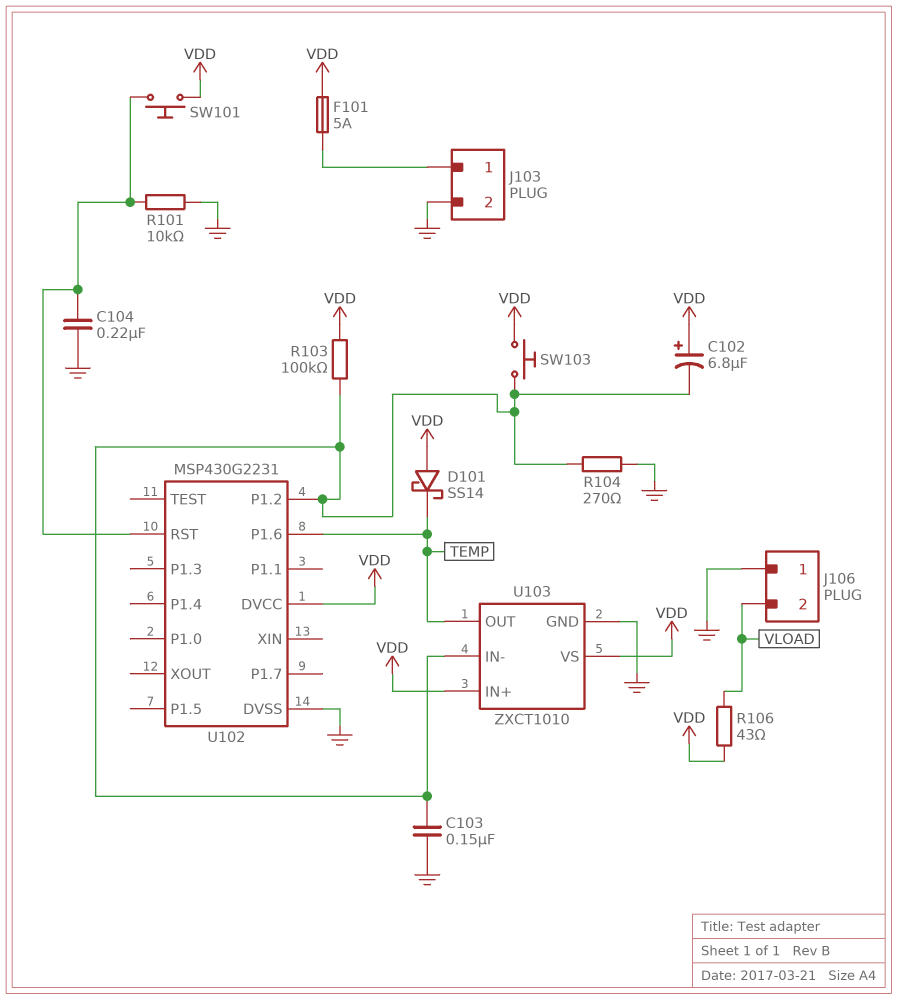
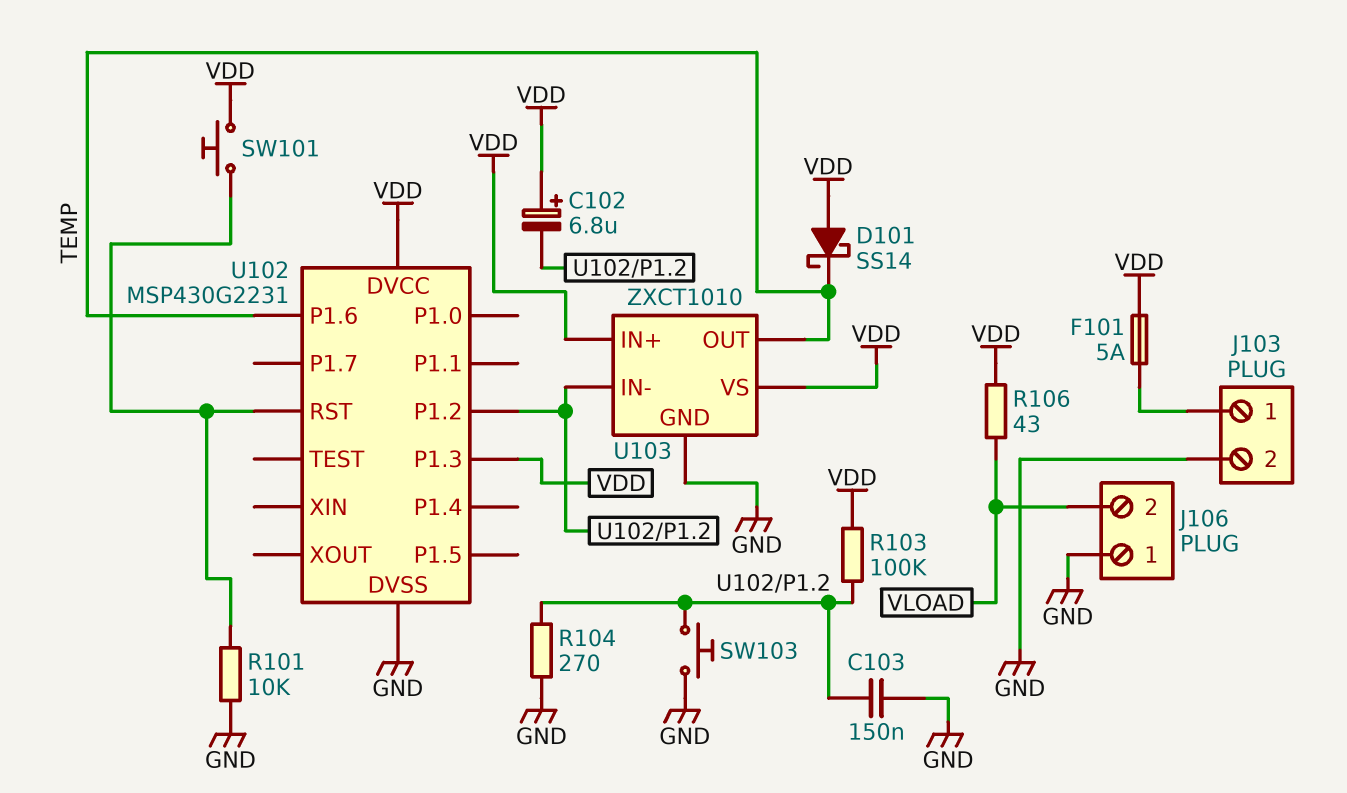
C104: 220nF (GND, U102/RST) -> none
SW103: button (U102/P1.2, VDD) -> button (GND, U102/P1.2)
U102 pin P1.3: none -> VDD

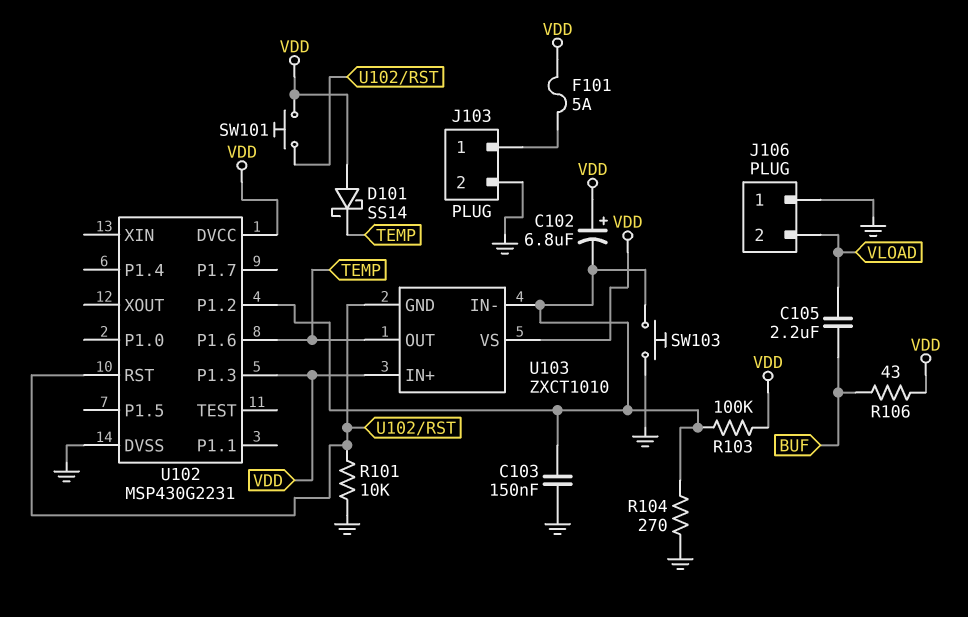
C105: none -> 2.2uF (BUF, VLOAD)
R106: 43 (VDD, VLOAD) -> 43 (BUF, VDD)
U103 pin GND: GND -> U102/RST

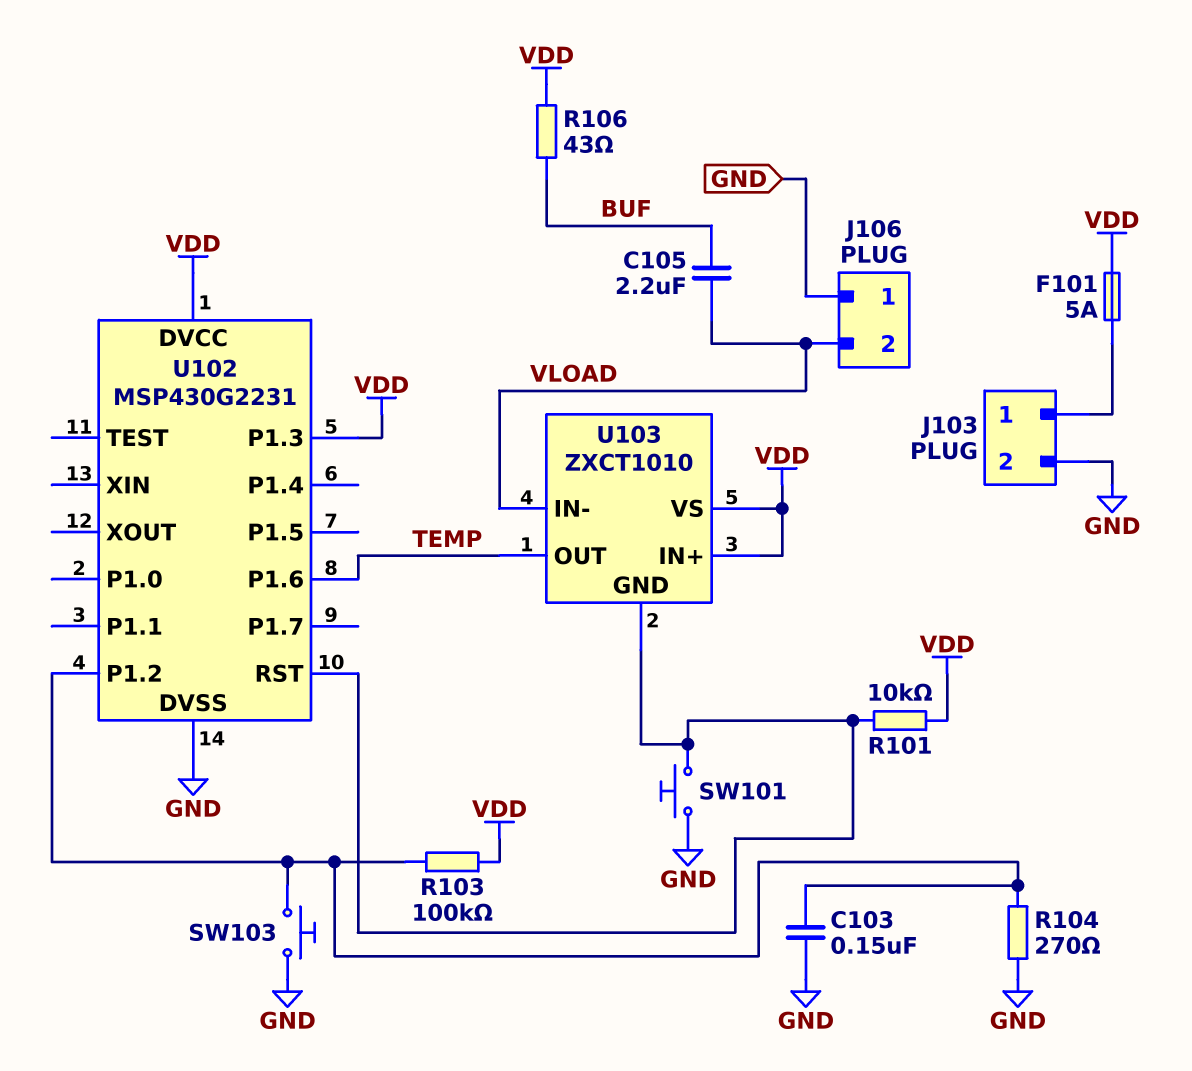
C102: 6.8uF (plus VDD, minus U102/P1.2) -> none
D101: schottky SS14 (A VDD, K TEMP) -> none
R101: 10k (GND, U102/RST) -> 10k (U102/RST, VDD)
SW101: button (U102/RST, VDD) -> button (GND, U102/RST)
U103 pin IN-: U102/P1.2 -> VLOAD

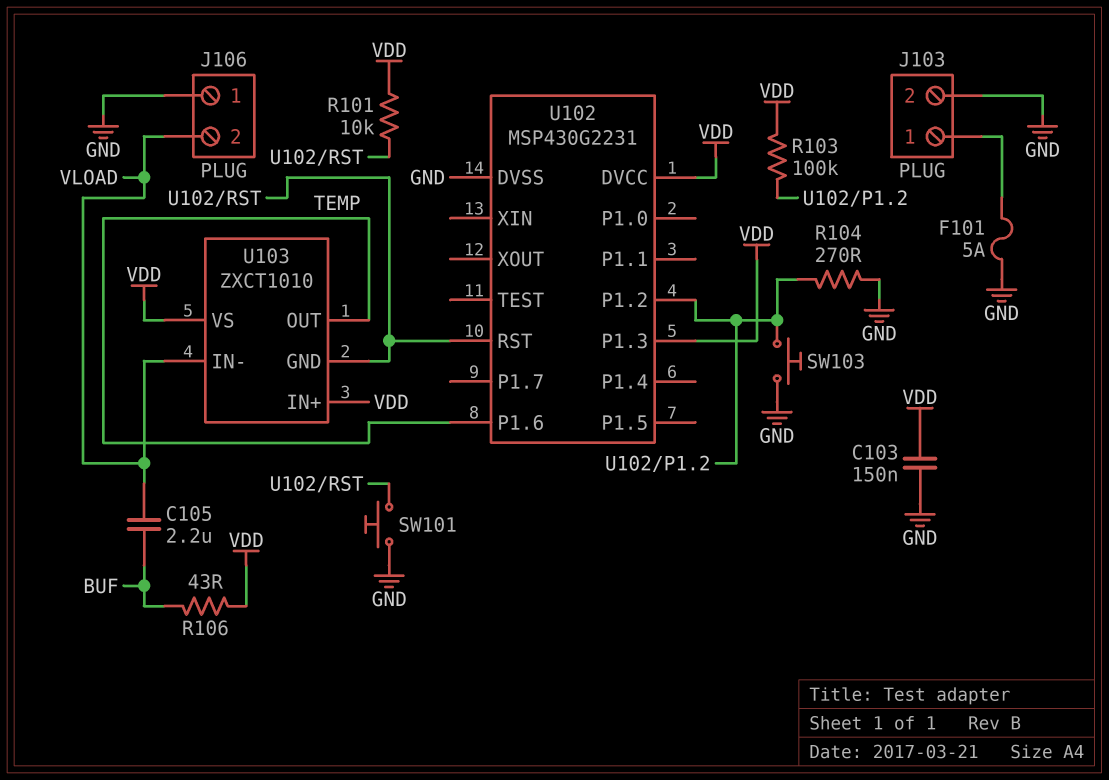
C103: 150nF (GND, U102/P1.2) -> 150nF (GND, VDD)
F101: 5A (J103/1, VDD) -> 5A (GND, J103/1)

